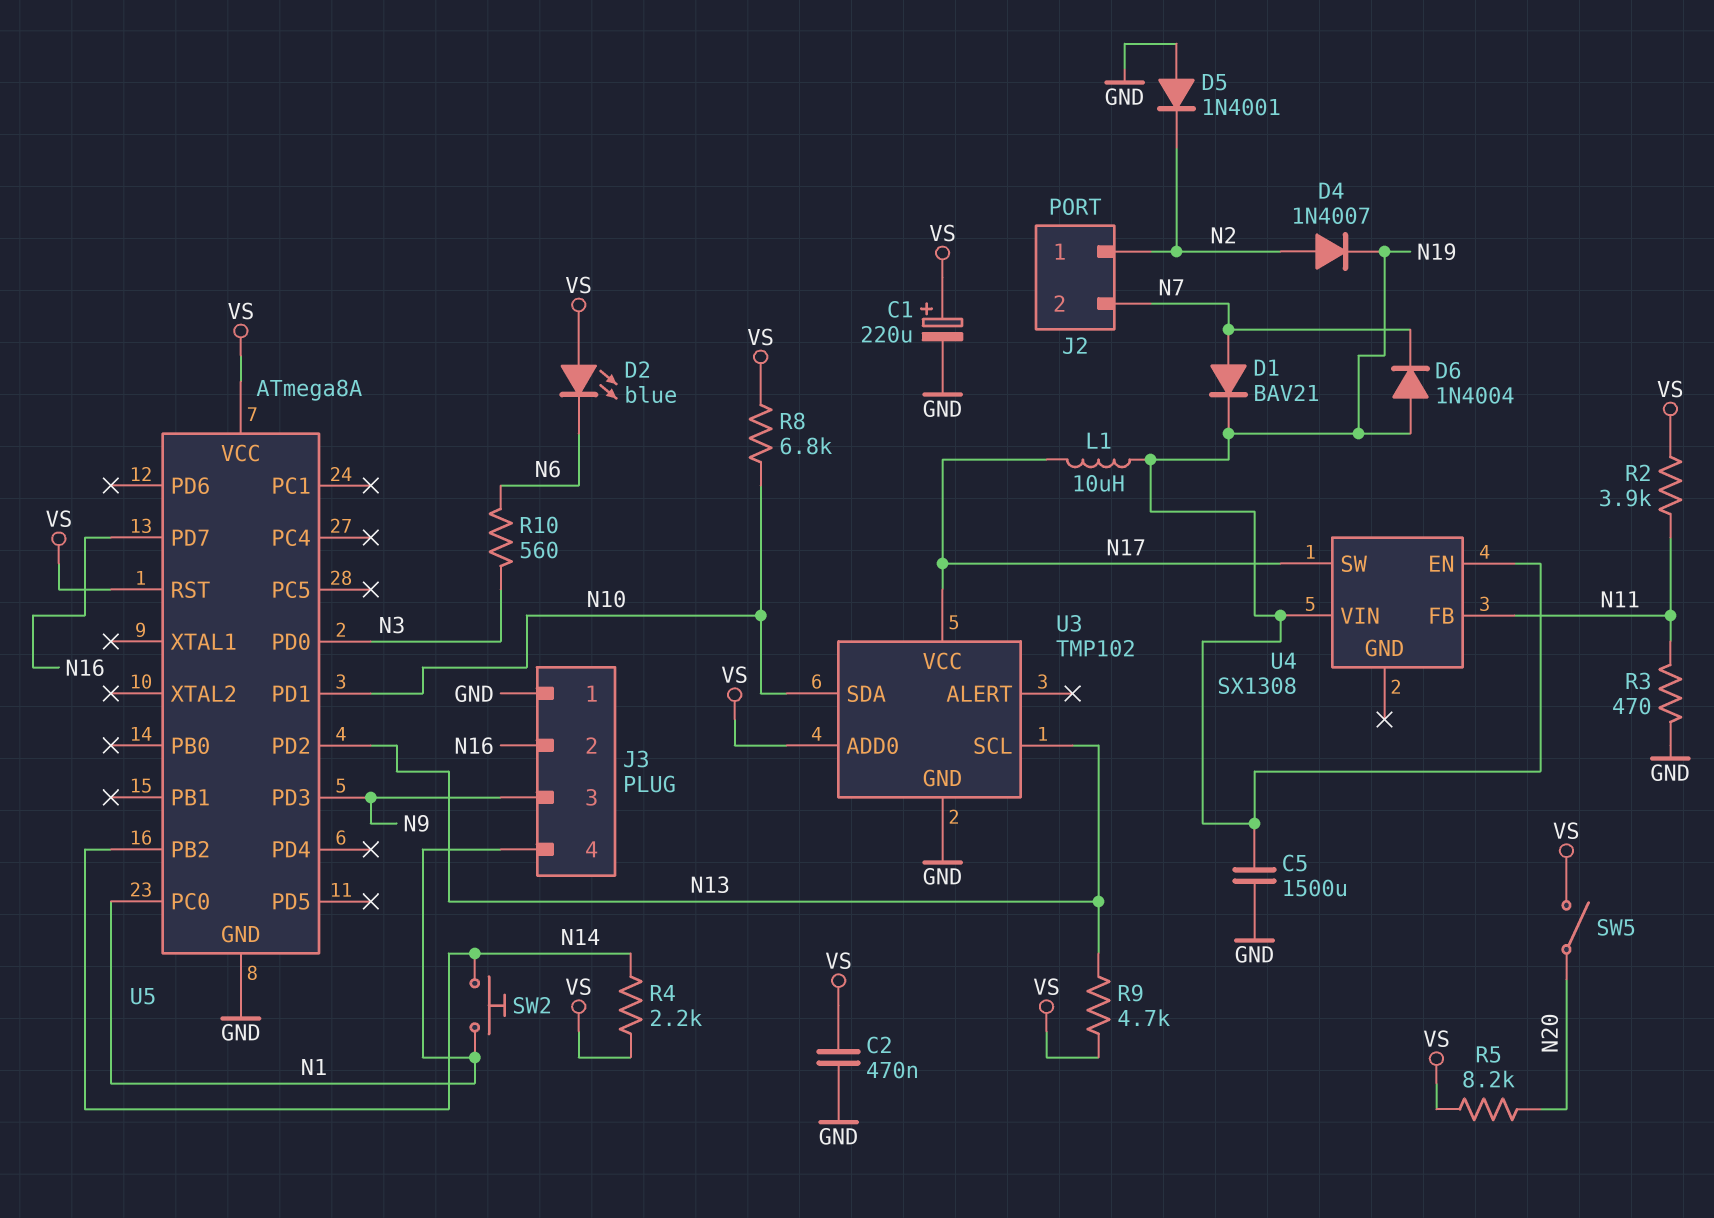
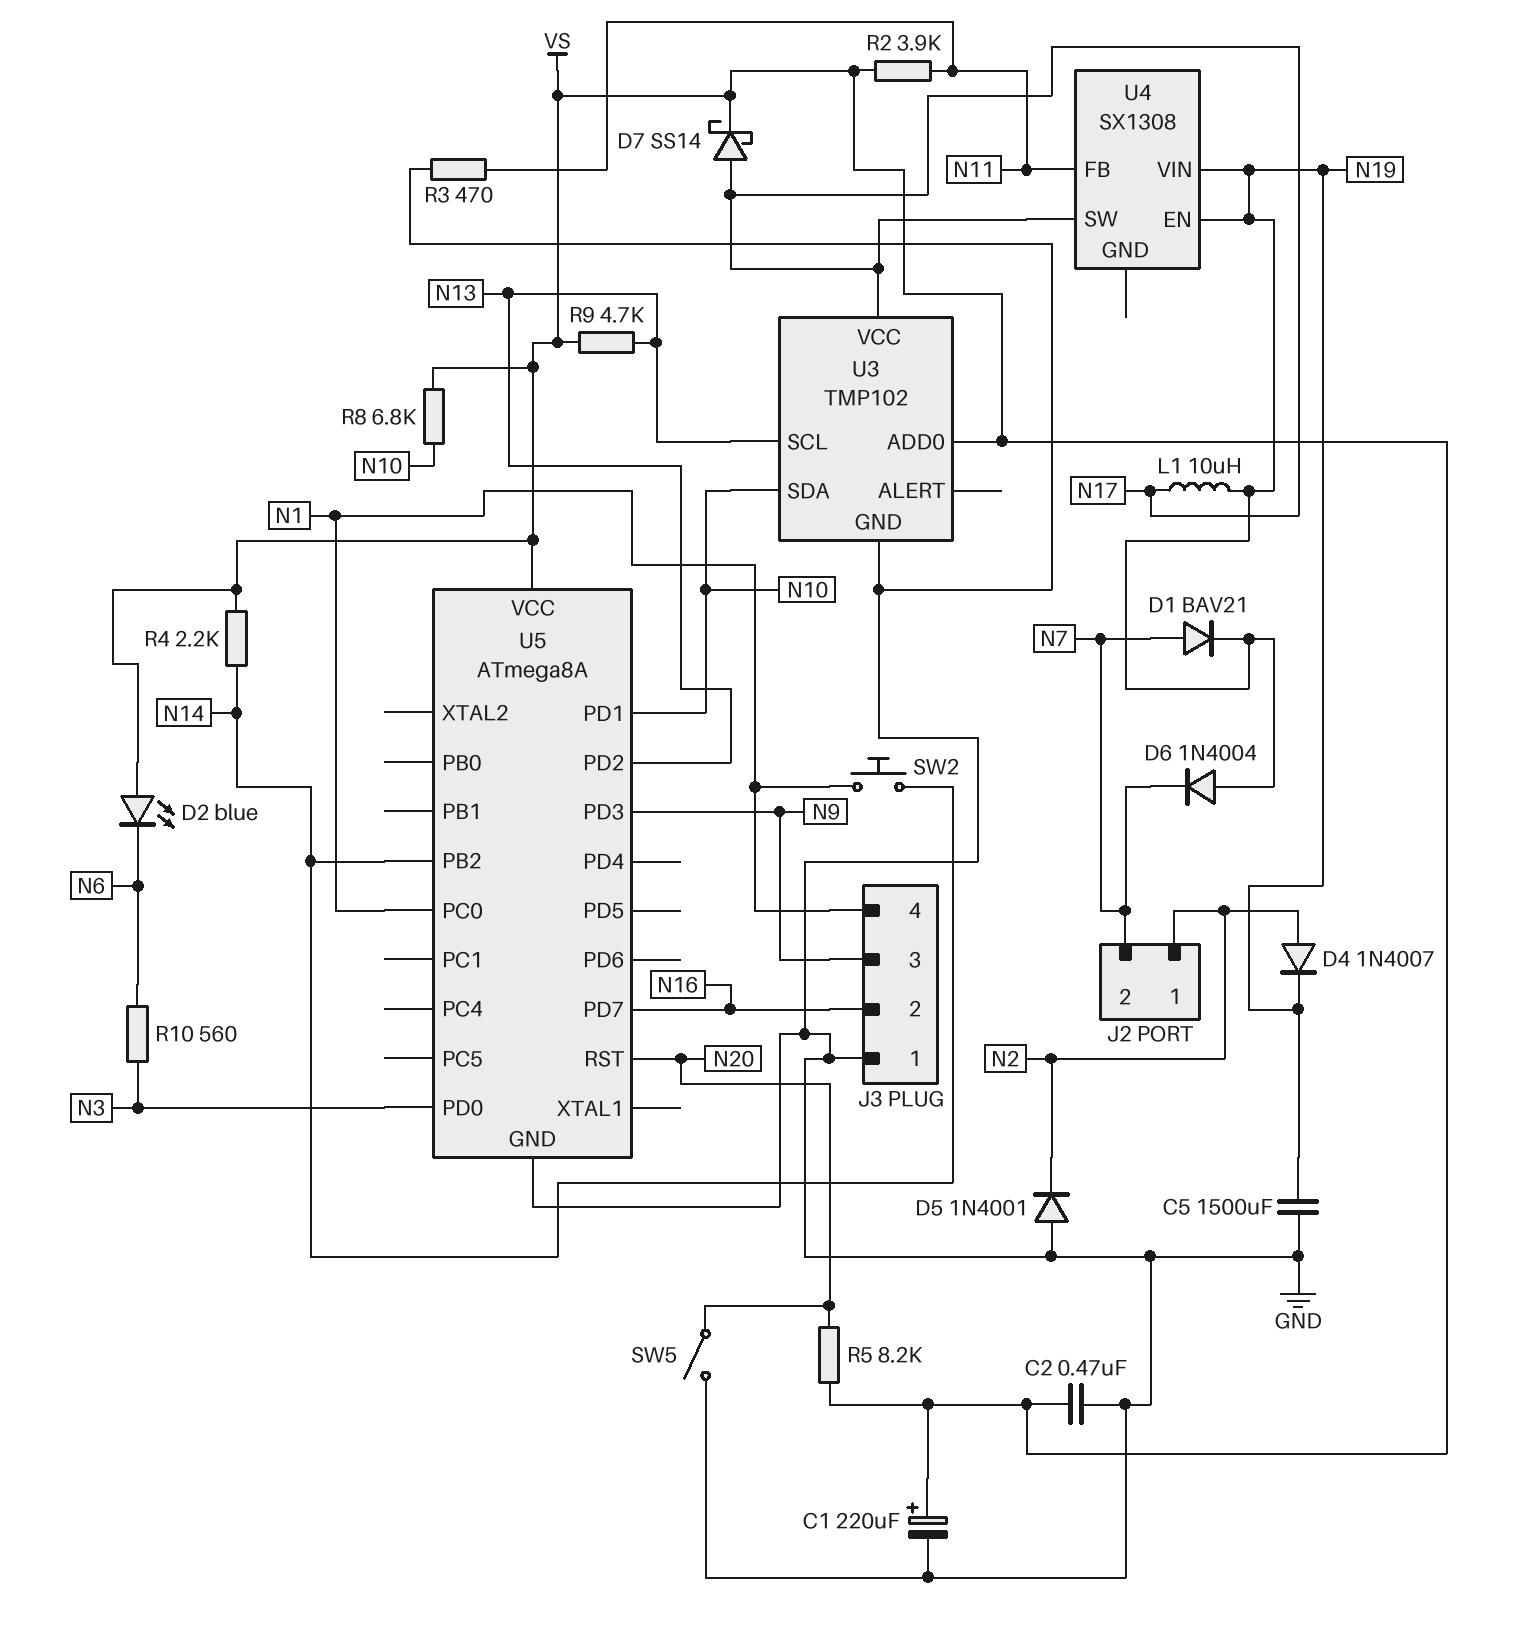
D7: none -> schottky SS14 (A N17, K VS)
SW5: switch (N20, VS) -> switch (GND, N20)
U5 pin RST: VS -> N20

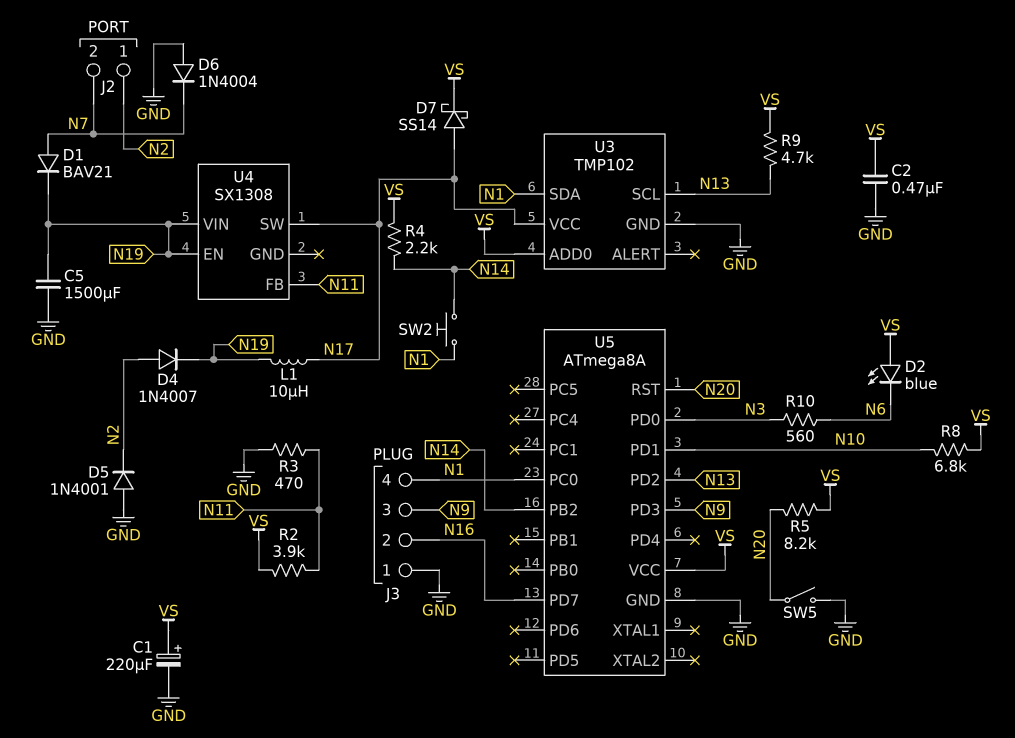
D6: diode 1N4004 (A N19, K N7) -> diode 1N4004 (A GND, K N7)
U3 pin SDA: N10 -> N1

